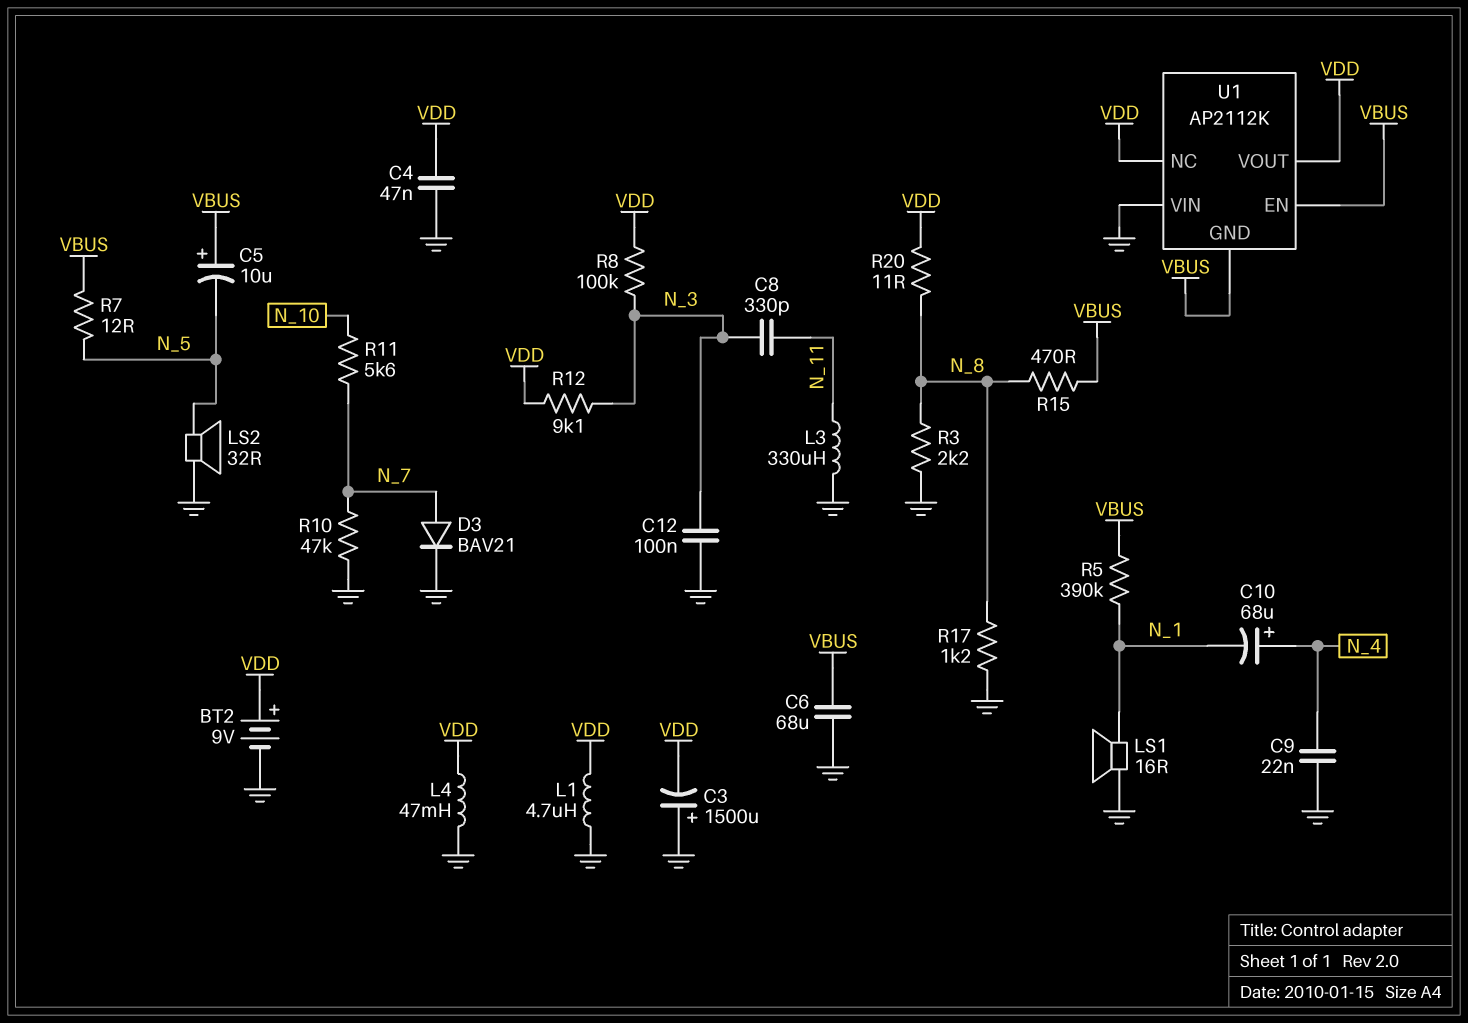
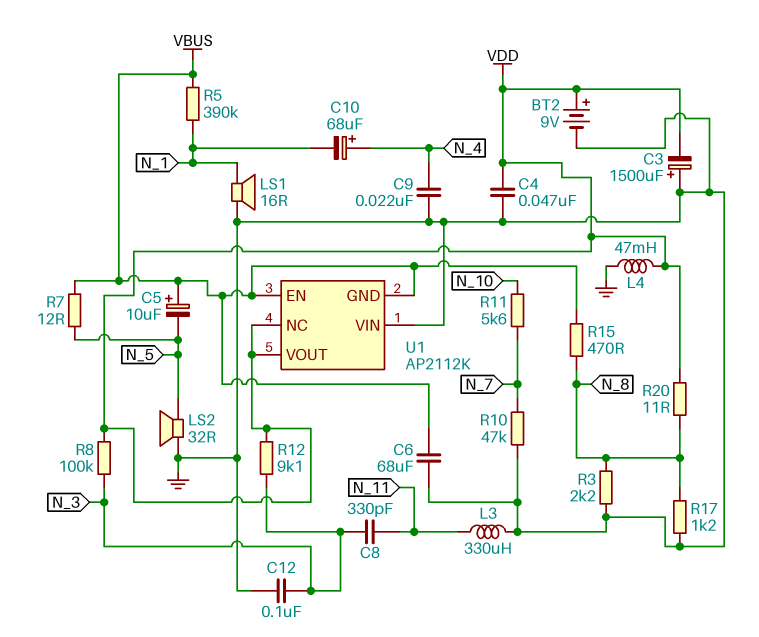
D3: diode BAV21 (A N_7, K GND) -> none
L1: 4.7uH (GND, VDD) -> none

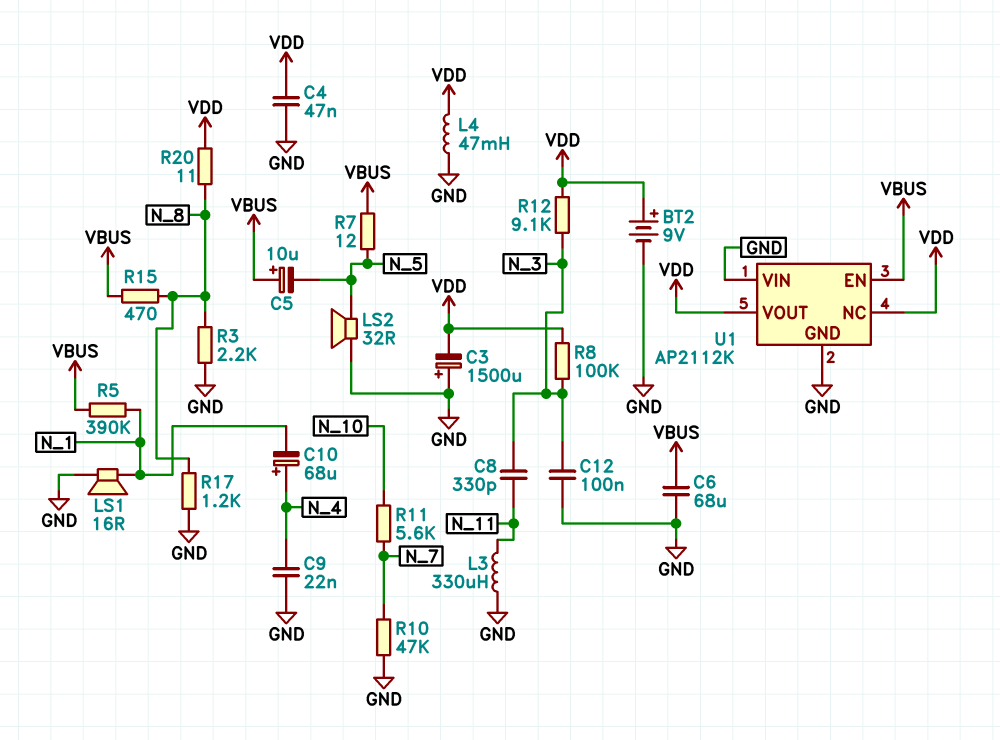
U1 pin GND: VBUS -> GND

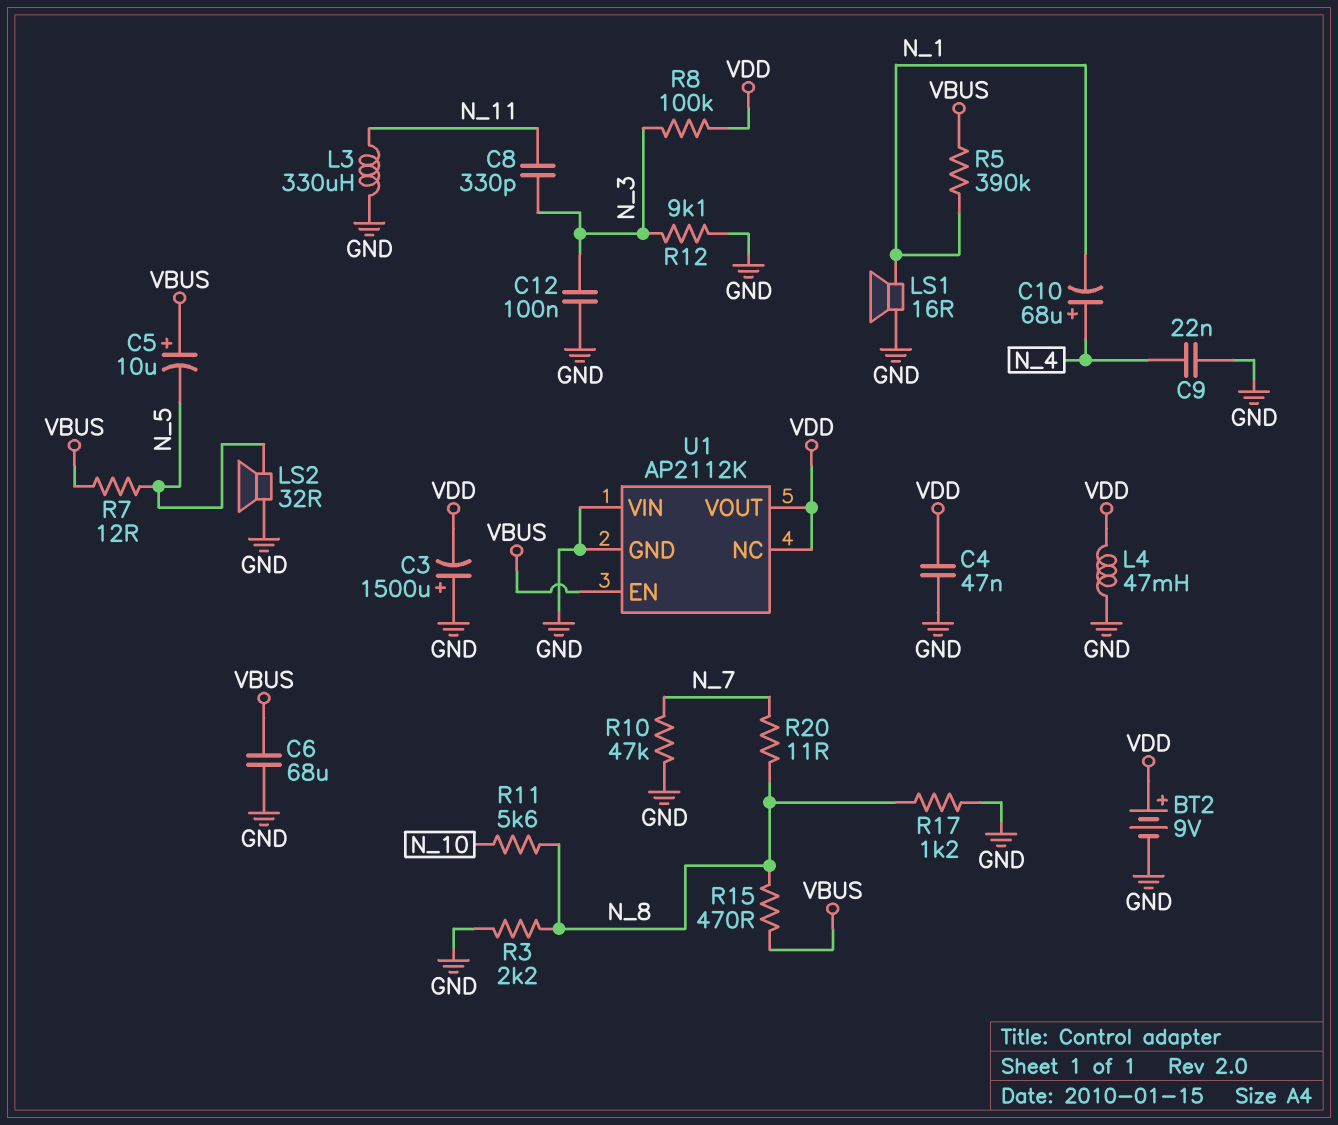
R11: 5.6k (N_7, N_10) -> 5.6k (N_8, N_10)
R12: 9.1k (N_3, VDD) -> 9.1k (GND, N_3)
R20: 11 (N_8, VDD) -> 11 (N_7, N_8)

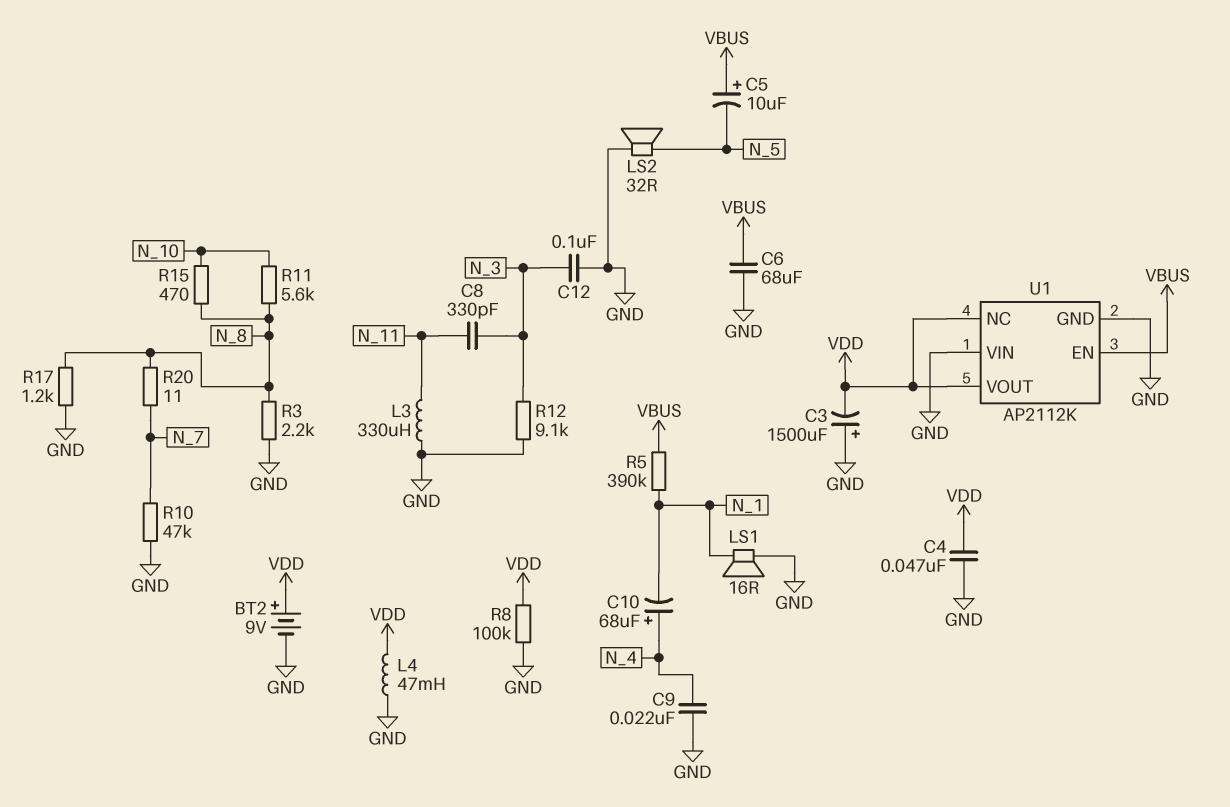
R7: 12 (N_5, VBUS) -> none
R8: 100k (N_3, VDD) -> 100k (GND, VDD)
R15: 470 (N_8, VBUS) -> 470 (N_8, N_10)

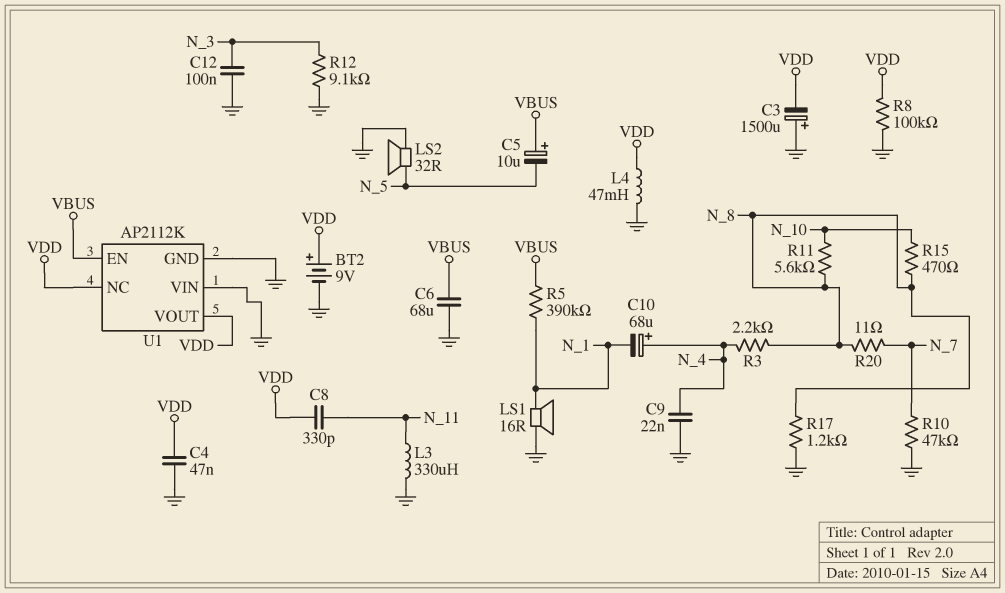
C8: 330pF (N_3, N_11) -> 330pF (N_11, VDD)
R3: 2.2k (GND, N_8) -> 2.2k (N_4, N_8)

